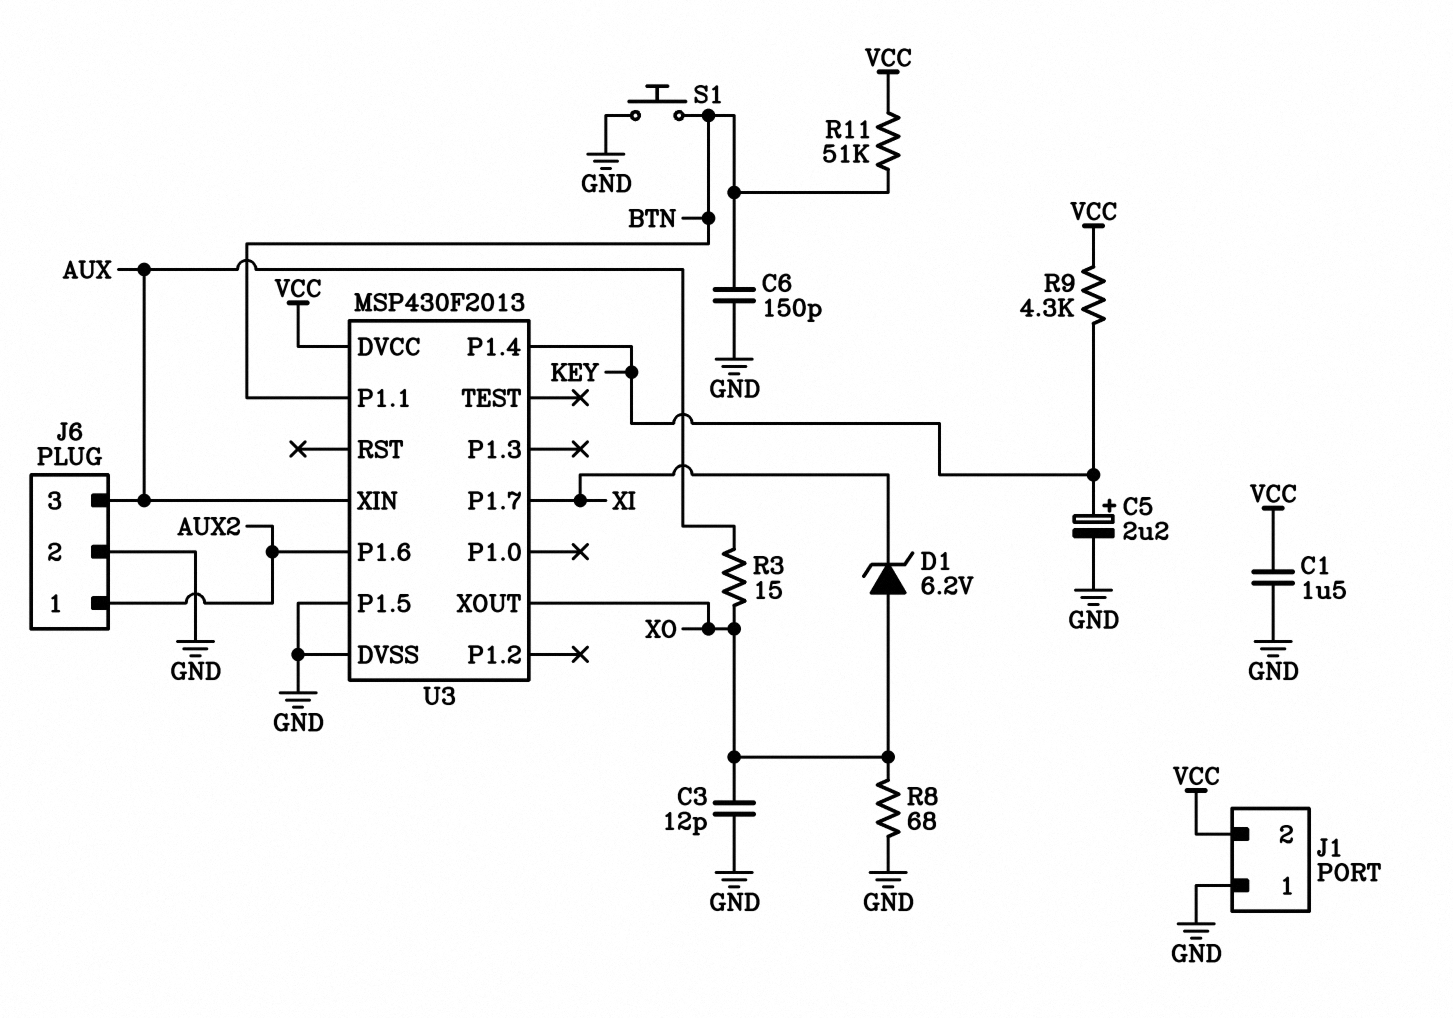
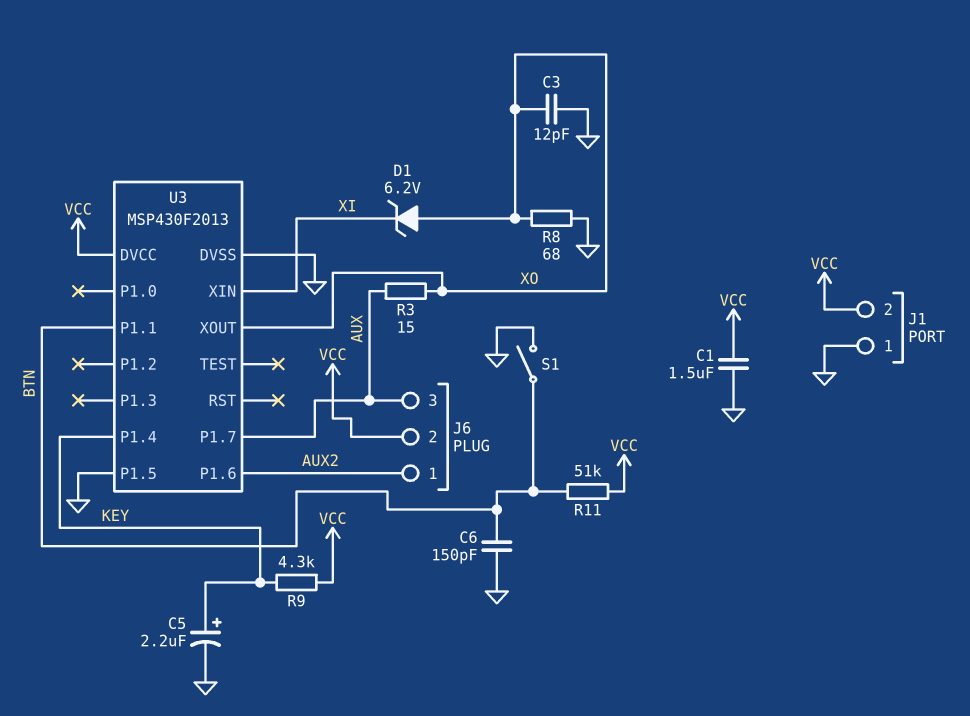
J6 pin 2: GND -> VCC
S1: button (BTN, GND) -> switch (BTN, GND)
U3 pin P1.7: XI -> AUX
U3 pin XIN: AUX -> XI

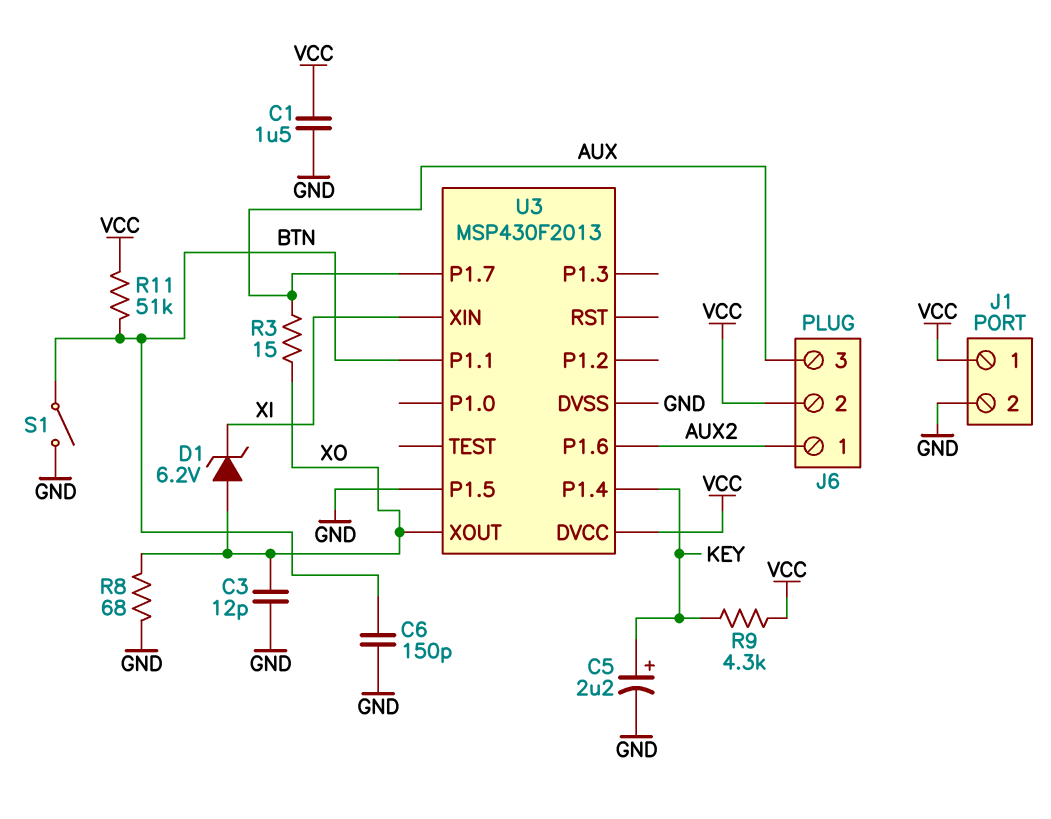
J1 pin 1: GND -> VCC
J1 pin 2: VCC -> GND

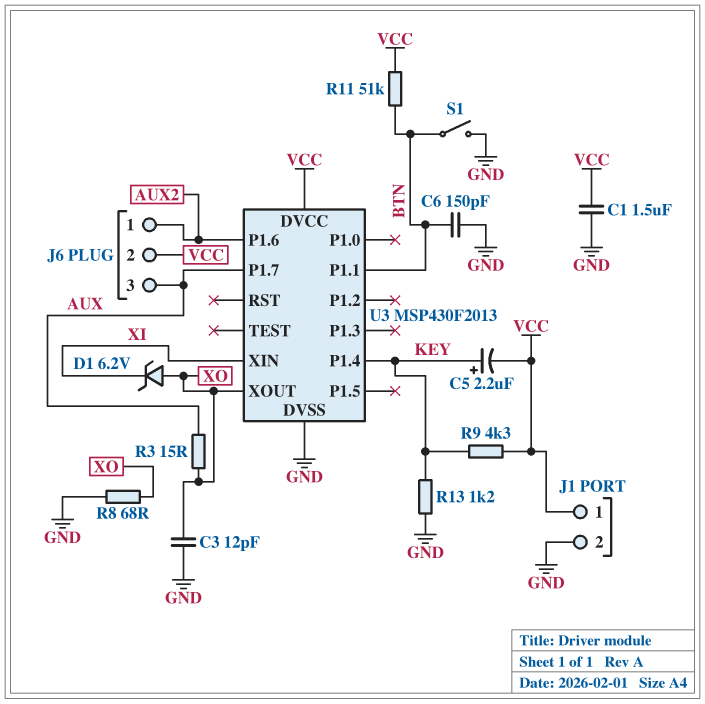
C5: 2.2uF (plus KEY, minus GND) -> 2.2uF (plus KEY, minus VCC)
R13: none -> 1.2k (GND, KEY)
U3 pin P1.5: GND -> none

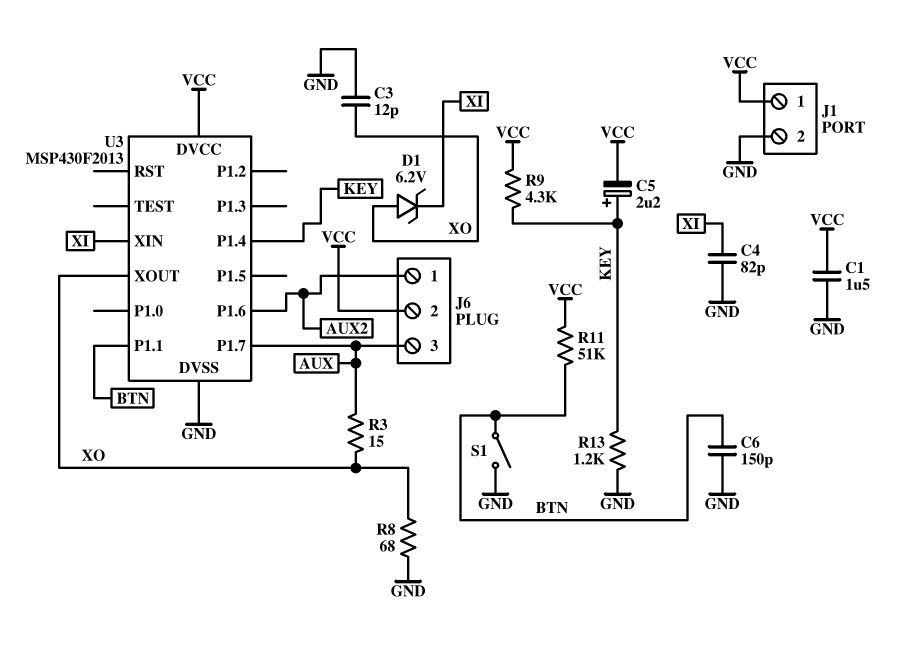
C4: none -> 82pF (GND, XI)

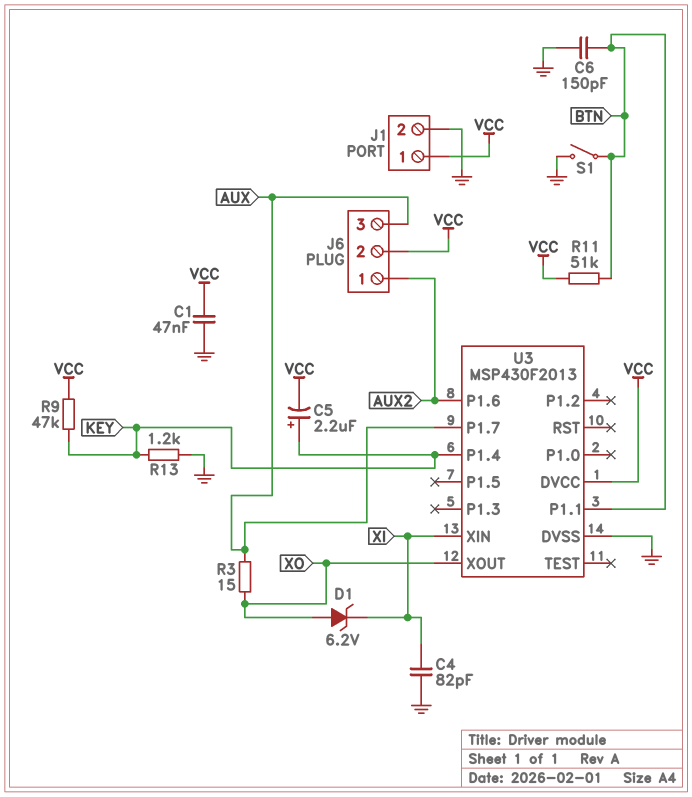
C1: 1.5uF (GND, VCC) -> 47nF (GND, VCC)
C3: 12pF (GND, XO) -> none
R8: 68 (GND, XO) -> none
R9: 4.3k (KEY, VCC) -> 47k (KEY, VCC)

